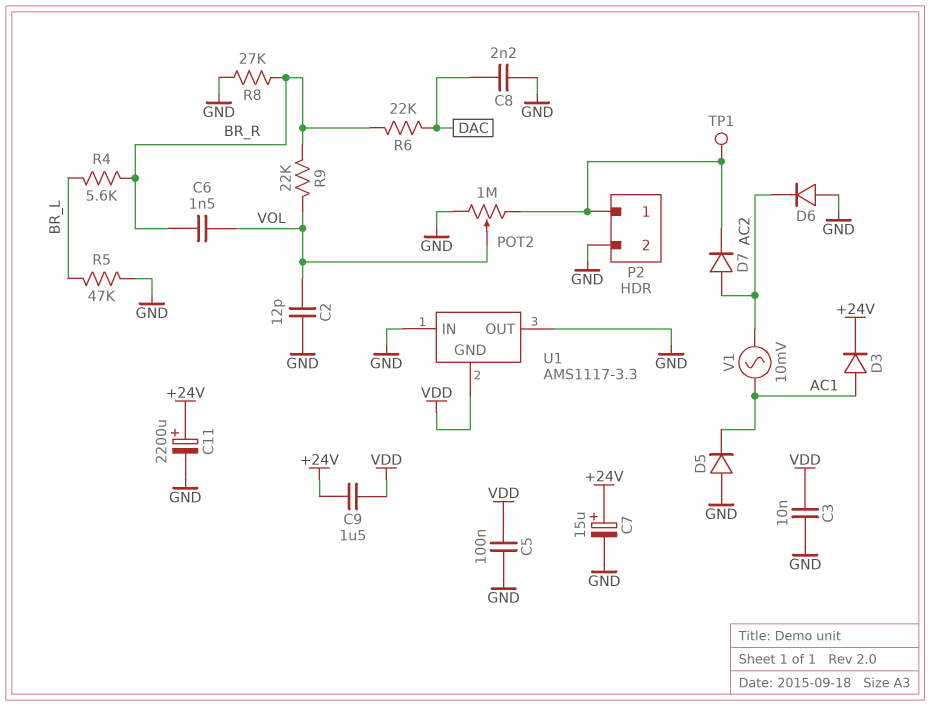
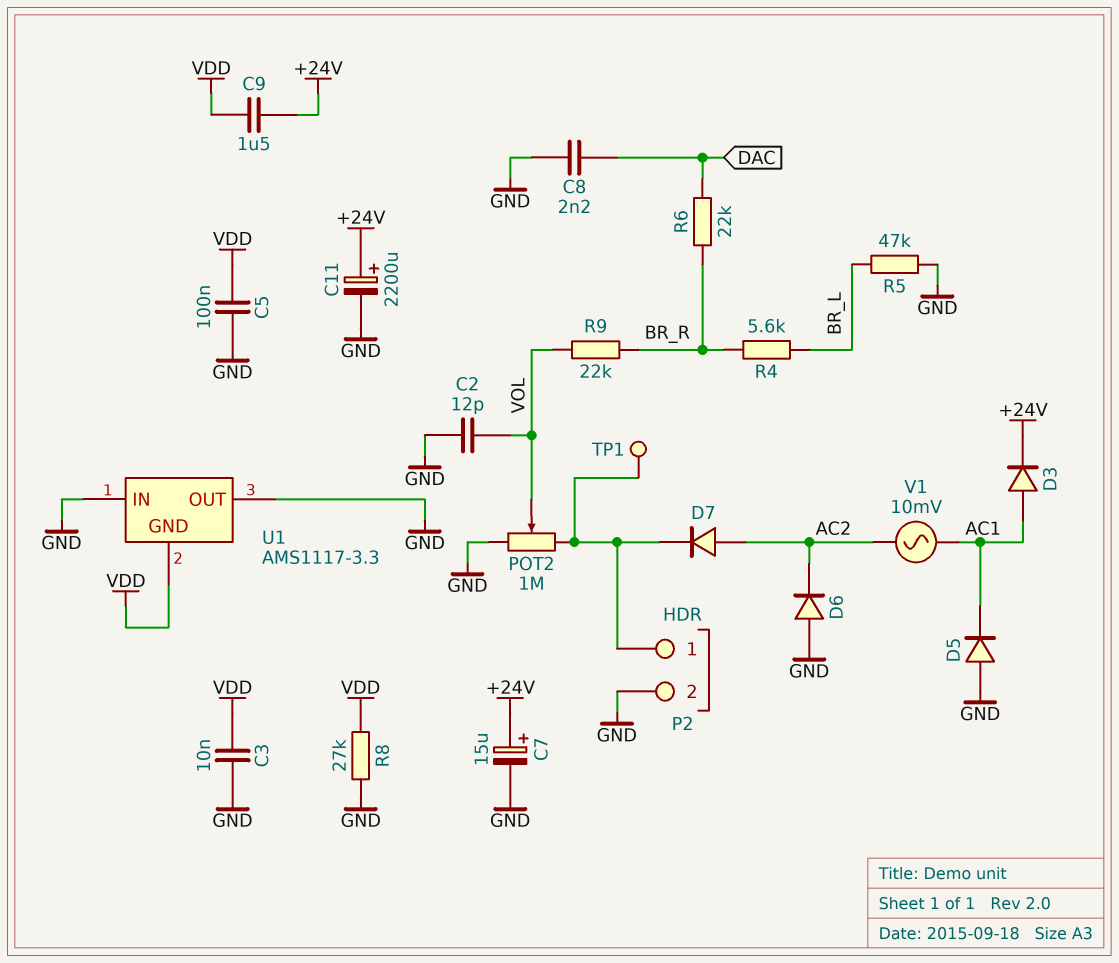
C6: 1.5nF (BR_R, VOL) -> none
R8: 27k (BR_R, GND) -> 27k (GND, VDD)

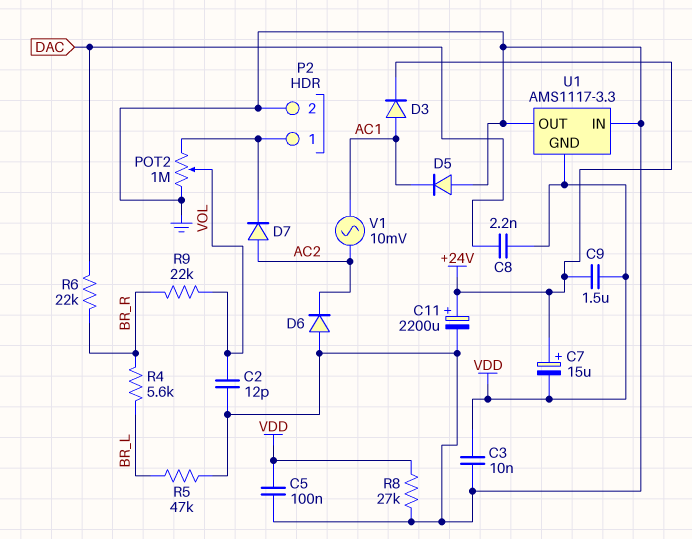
C7: 15uF (plus +24V, minus GND) -> 15uF (plus +24V, minus VDD)
C8: 2.2nF (DAC, GND) -> 2.2nF (DAC, VDD)
TP1: test point (P2/1) -> none

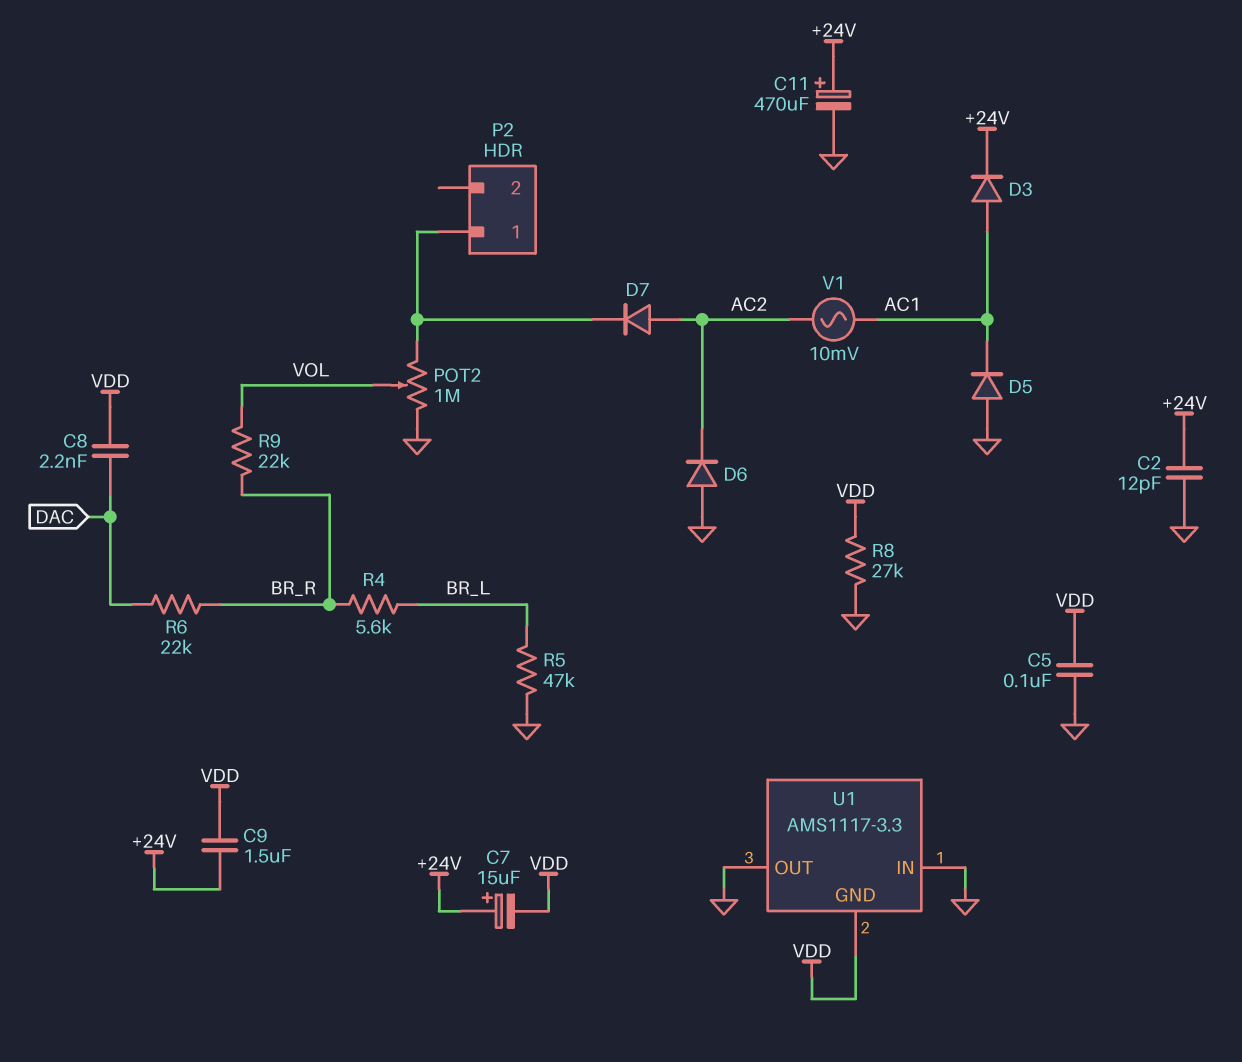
C2: 12pF (GND, VOL) -> 12pF (+24V, GND)
C3: 10nF (GND, VDD) -> none
C11: 2200uF (plus +24V, minus GND) -> 470uF (plus +24V, minus GND)
P2 pin 2: GND -> none

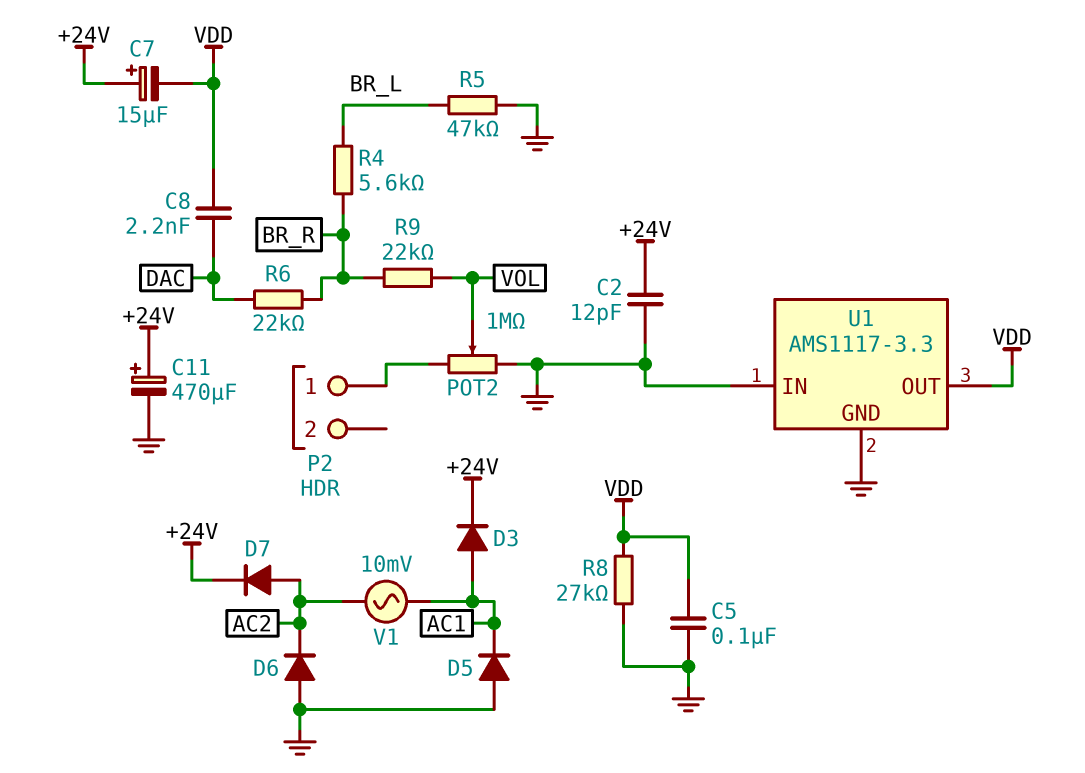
C9: 1.5uF (+24V, VDD) -> none
D7: diode (A AC2, K P2/1) -> diode (A AC2, K +24V)
U1 pin GND: VDD -> GND
U1 pin OUT: GND -> VDD

